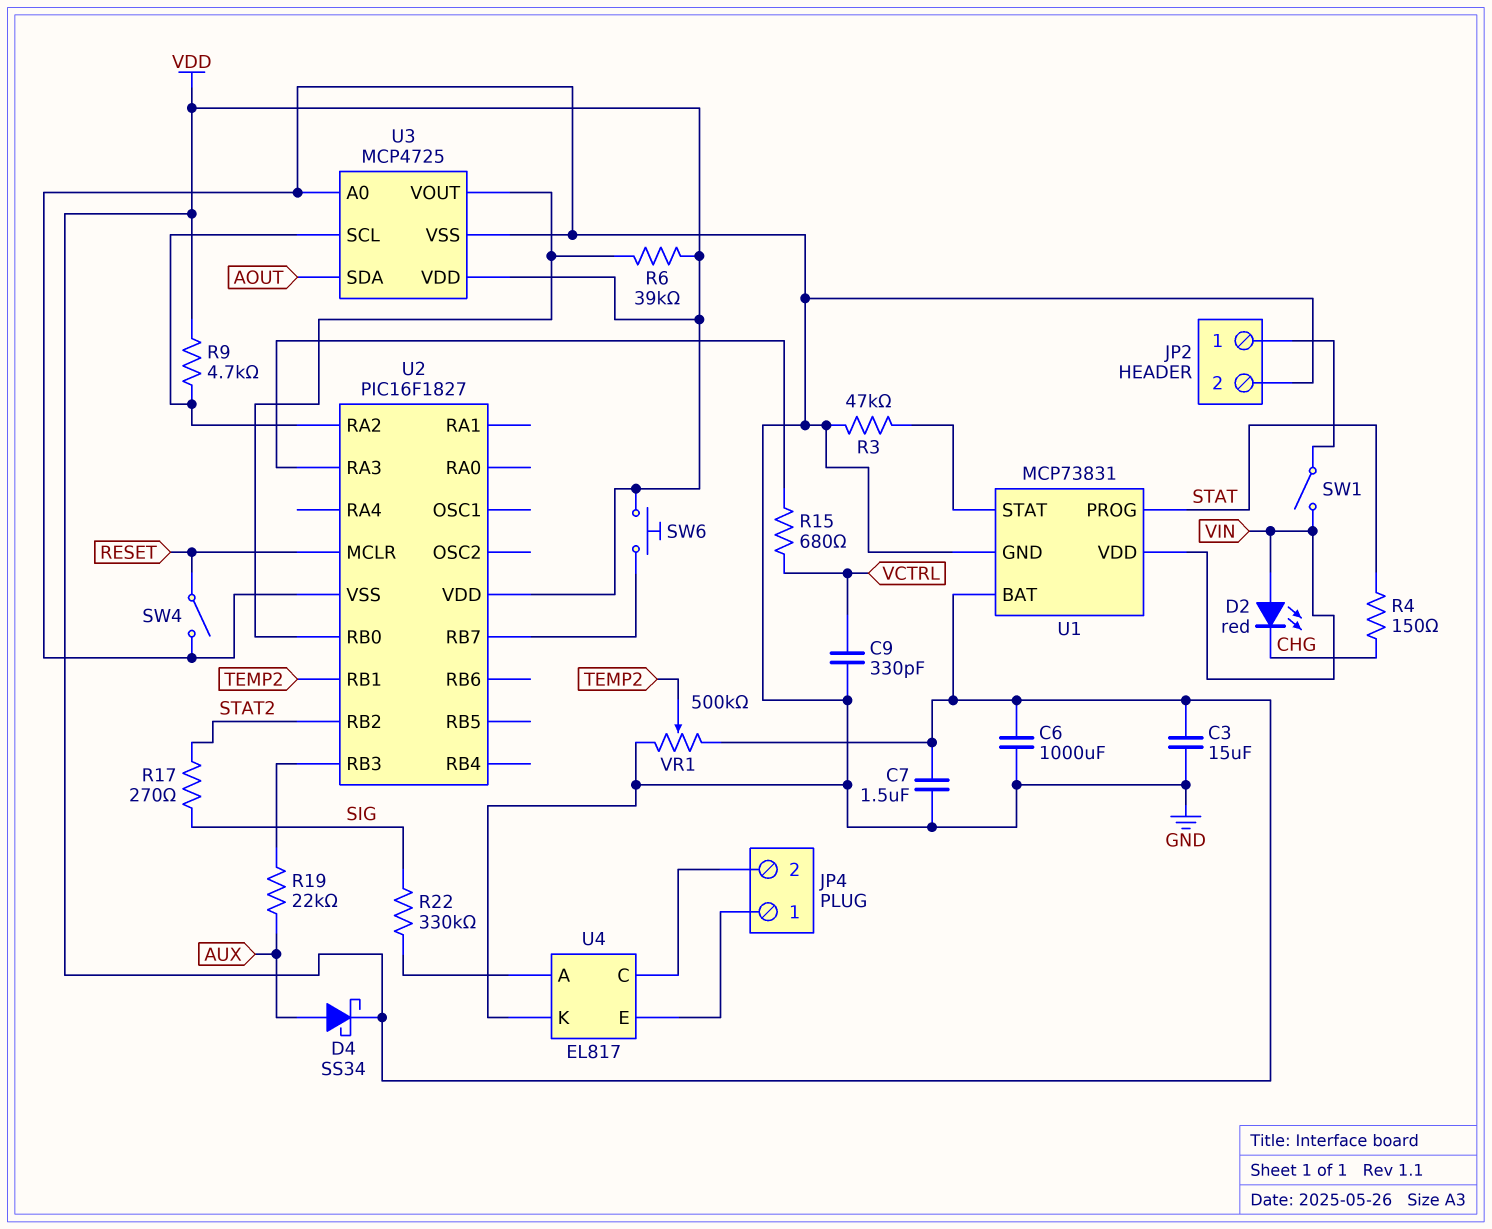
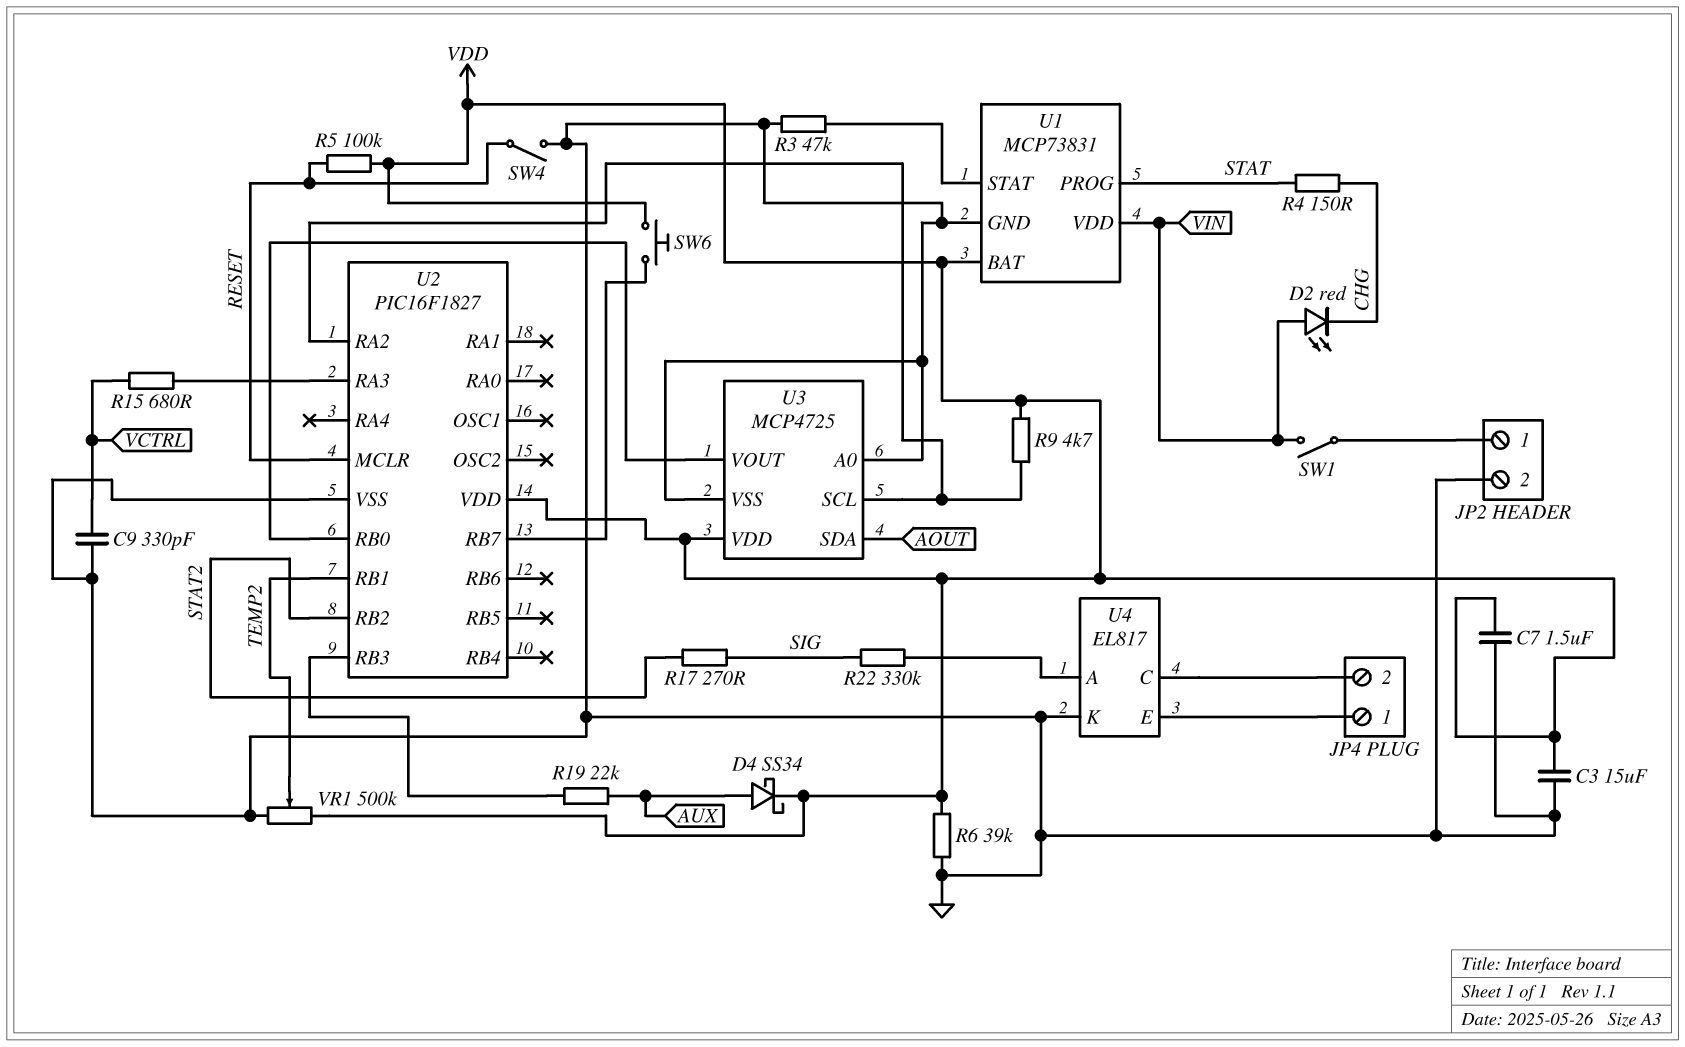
C6: 1000uF (GND, VDD) -> none
R5: none -> 100k (RESET, VDD)
R6: 39k (U2/RB0, VDD) -> 39k (GND, VDD)

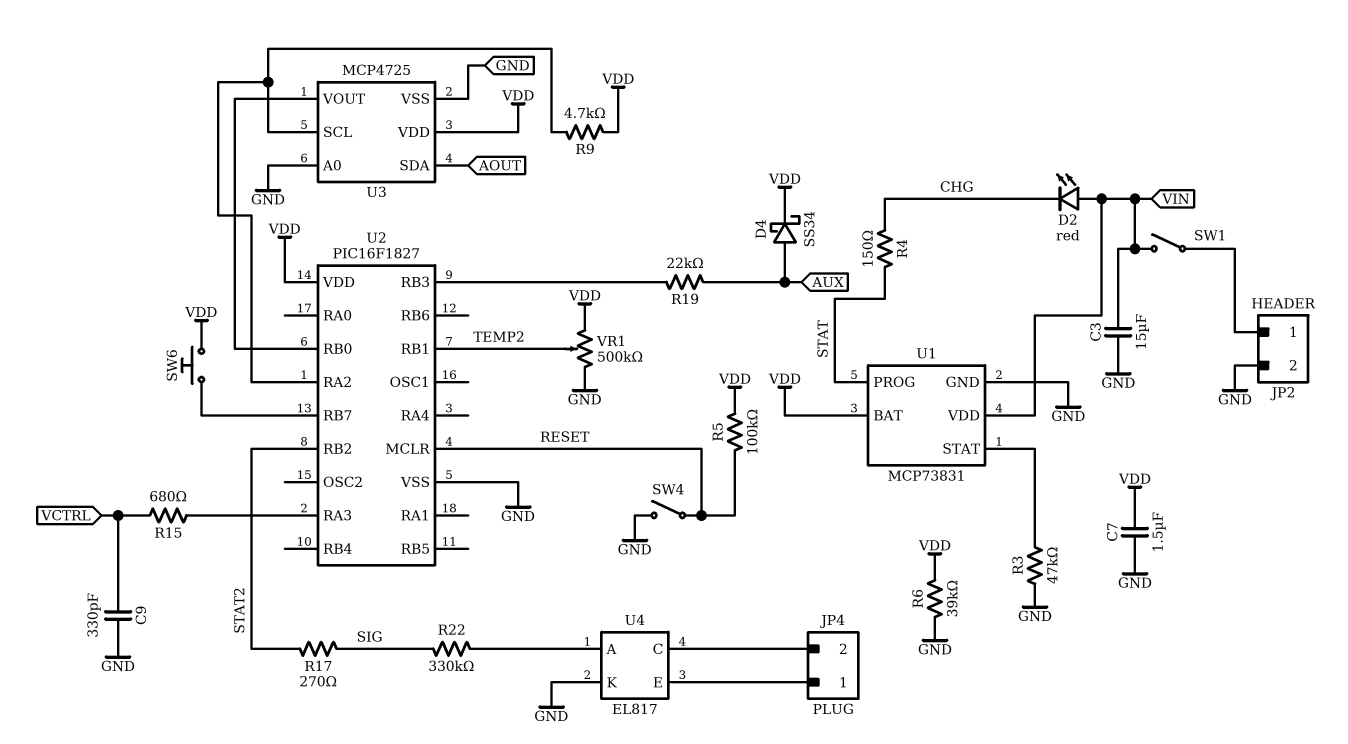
C3: 15uF (GND, VDD) -> 15uF (GND, VIN)

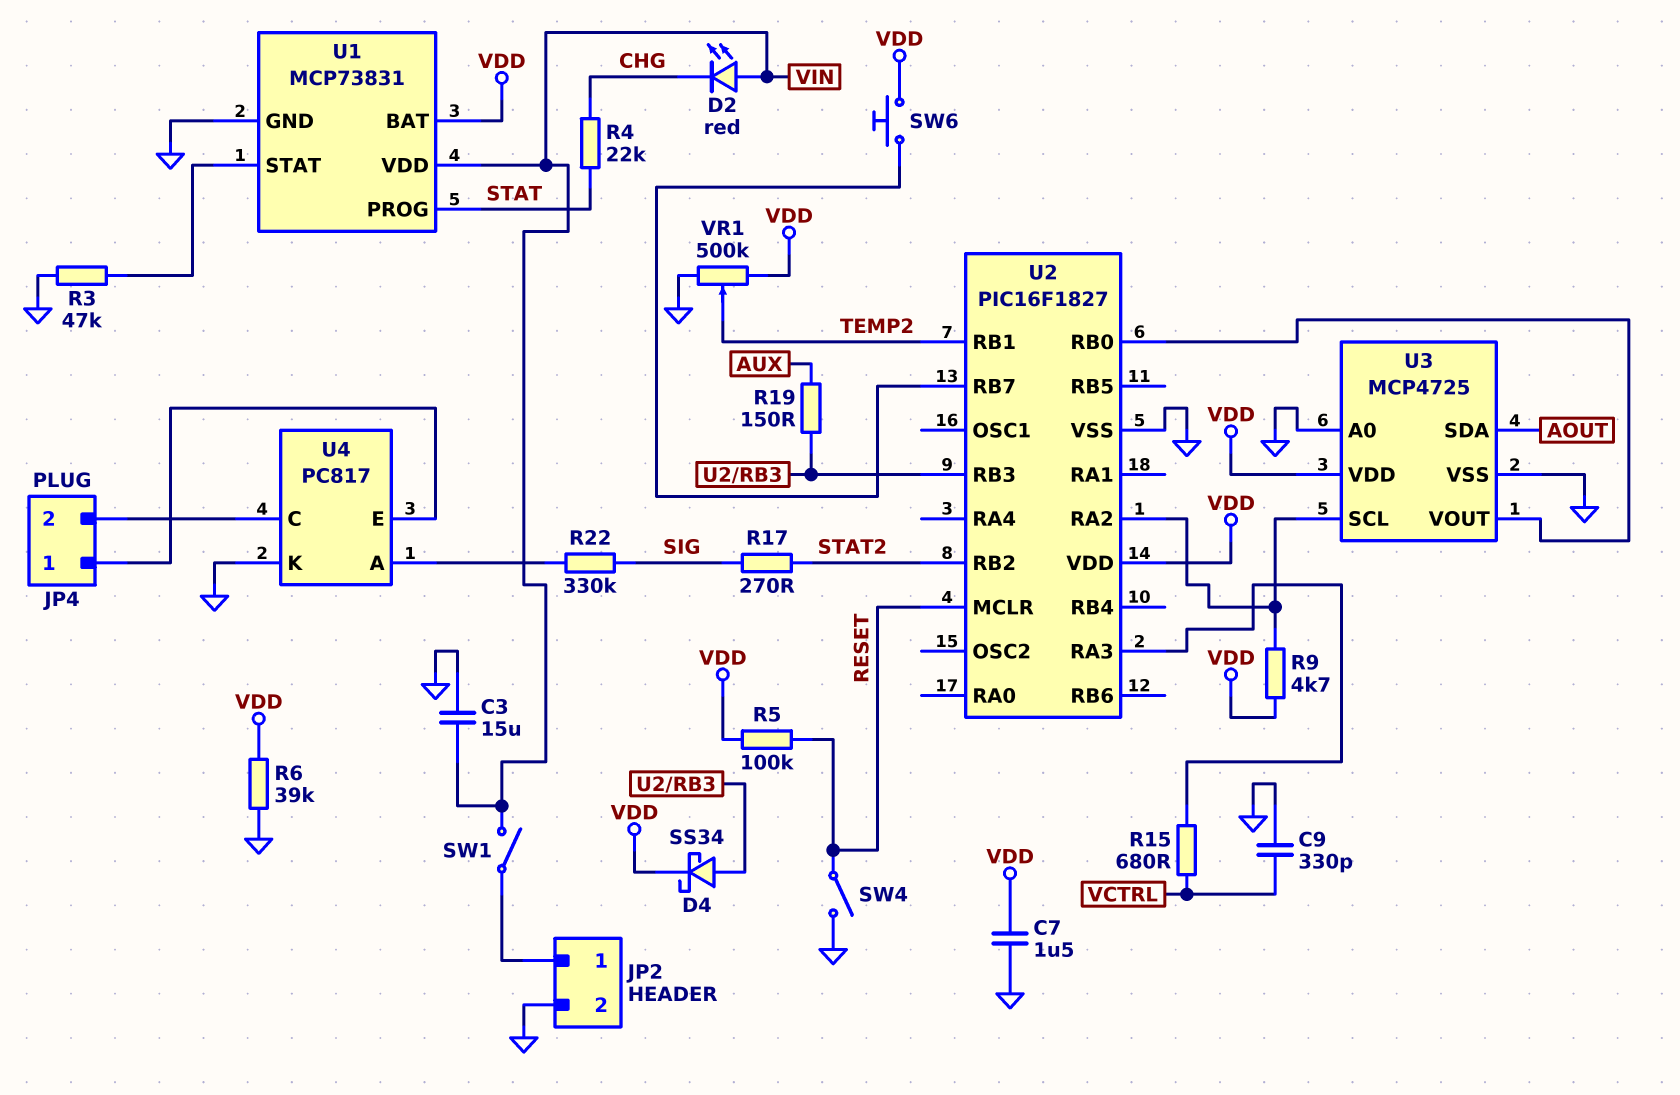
D4: schottky SS34 (A AUX, K VDD) -> schottky SS34 (A U2/RB3, K VDD)
R4: 150 (CHG, STAT) -> 22k (CHG, STAT)
R19: 22k (AUX, U2/RB3) -> 150 (AUX, U2/RB3)
U4: EL817 -> PC817

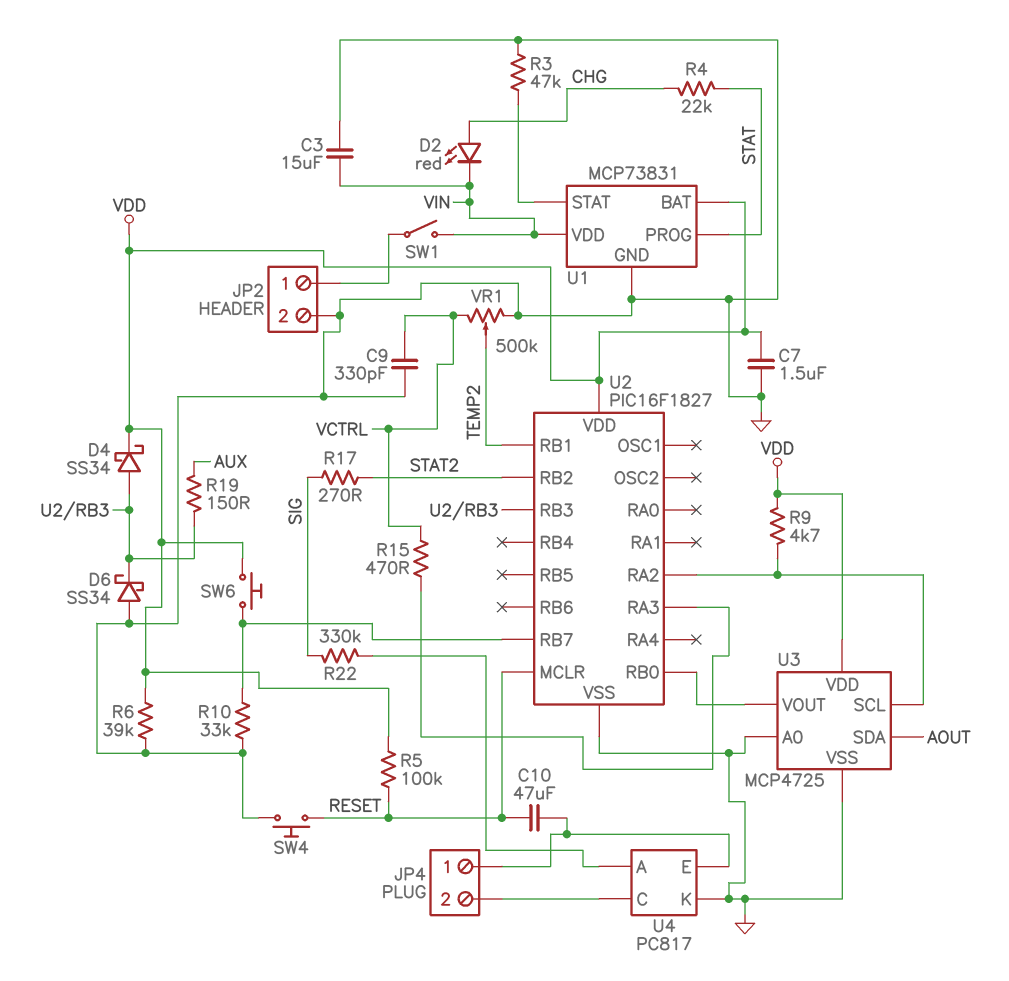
C10: none -> 47uF (JP4/1, RESET)
D2: LED red (A VIN, K CHG) -> LED red (A CHG, K VIN)
D6: none -> schottky SS34 (A GND, K U2/RB3)
R10: none -> 33k (GND, U2/RB7)
R15: 680 (U2/RA3, VCTRL) -> 470 (U2/RA3, VCTRL)
SW4: switch (GND, RESET) -> button (GND, RESET)
VR1: 500k (GND, VDD, wiper TEMP2) -> 500k (GND, VCTRL, wiper TEMP2)

